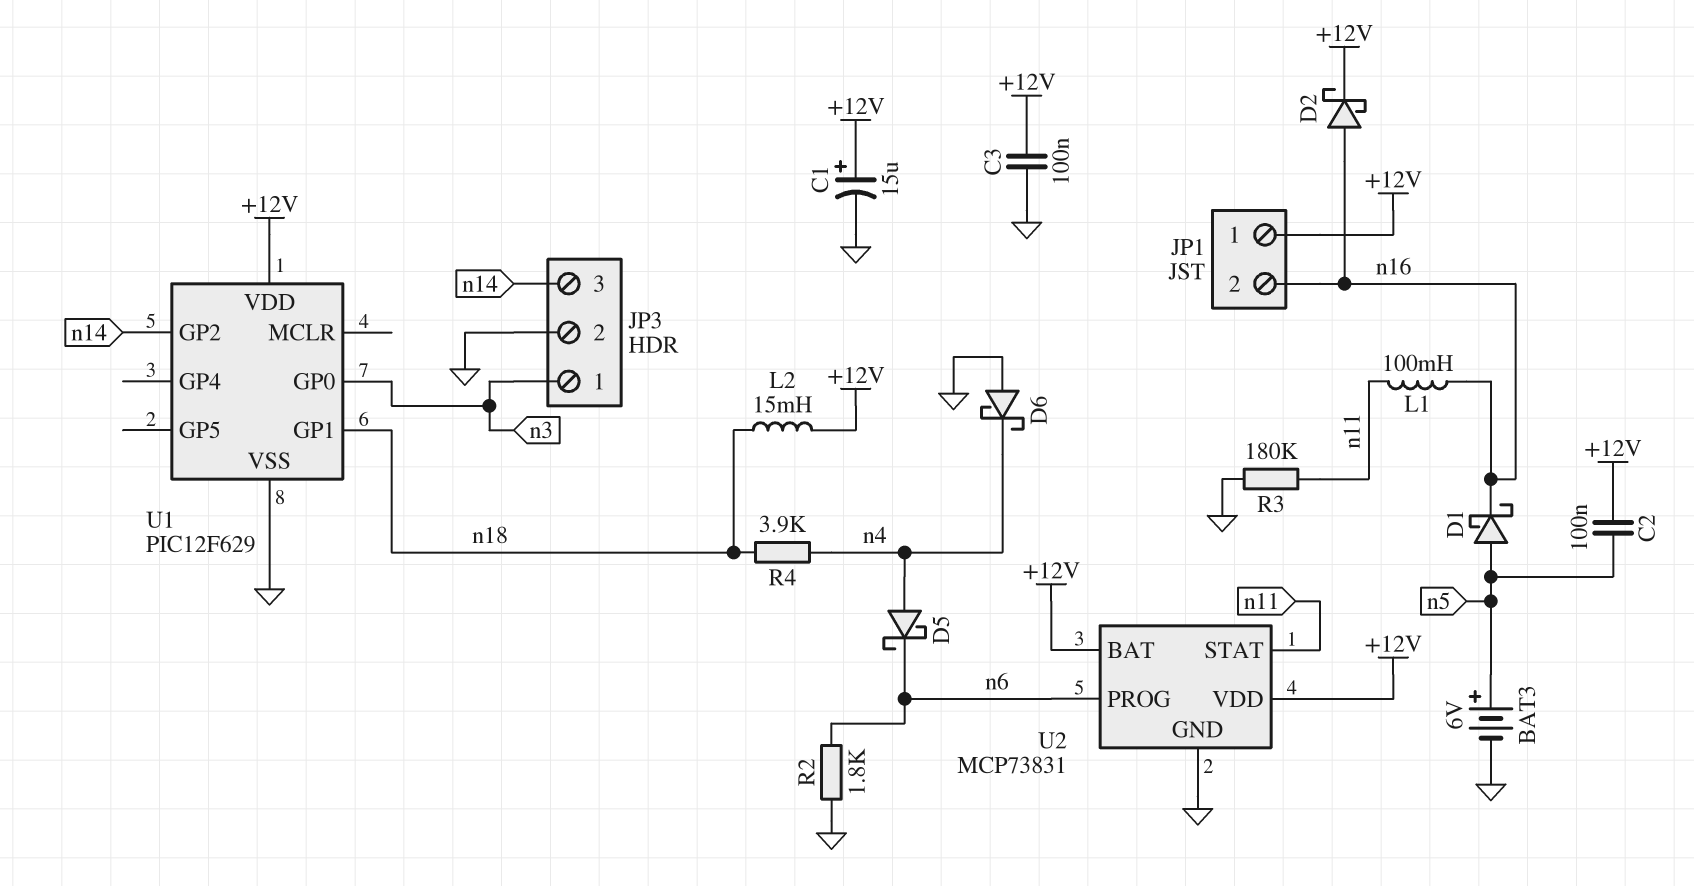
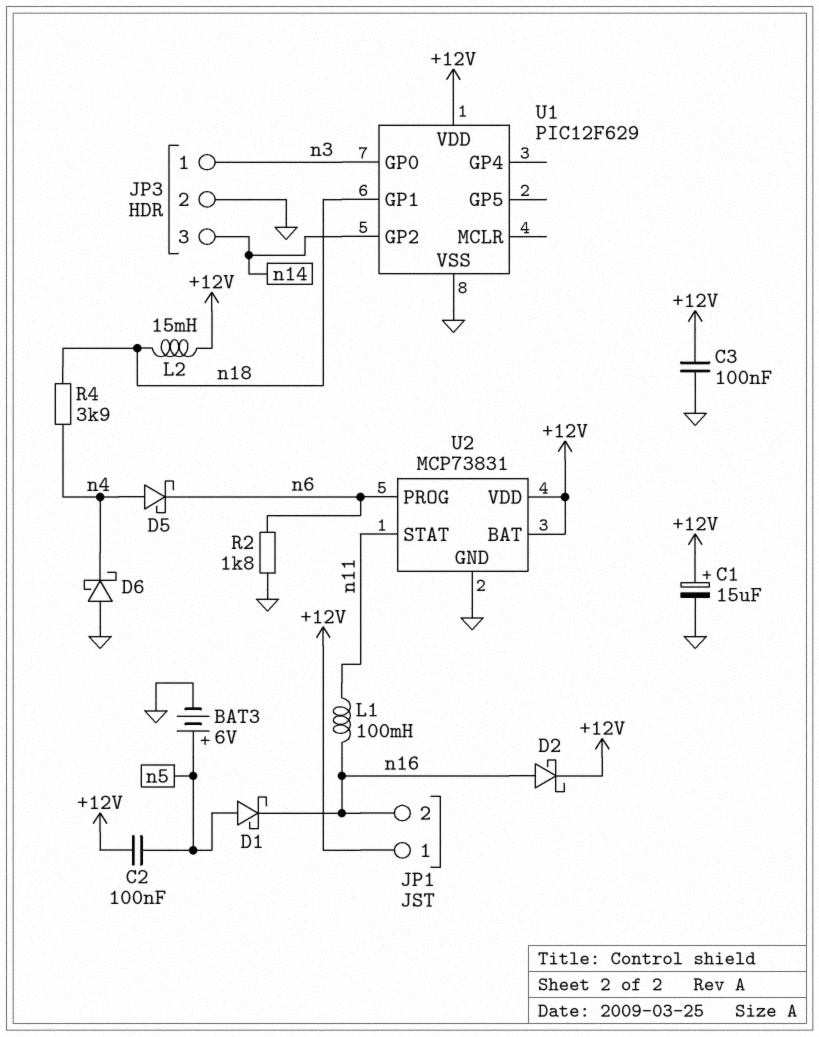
R3: 180k (GND, n11) -> none

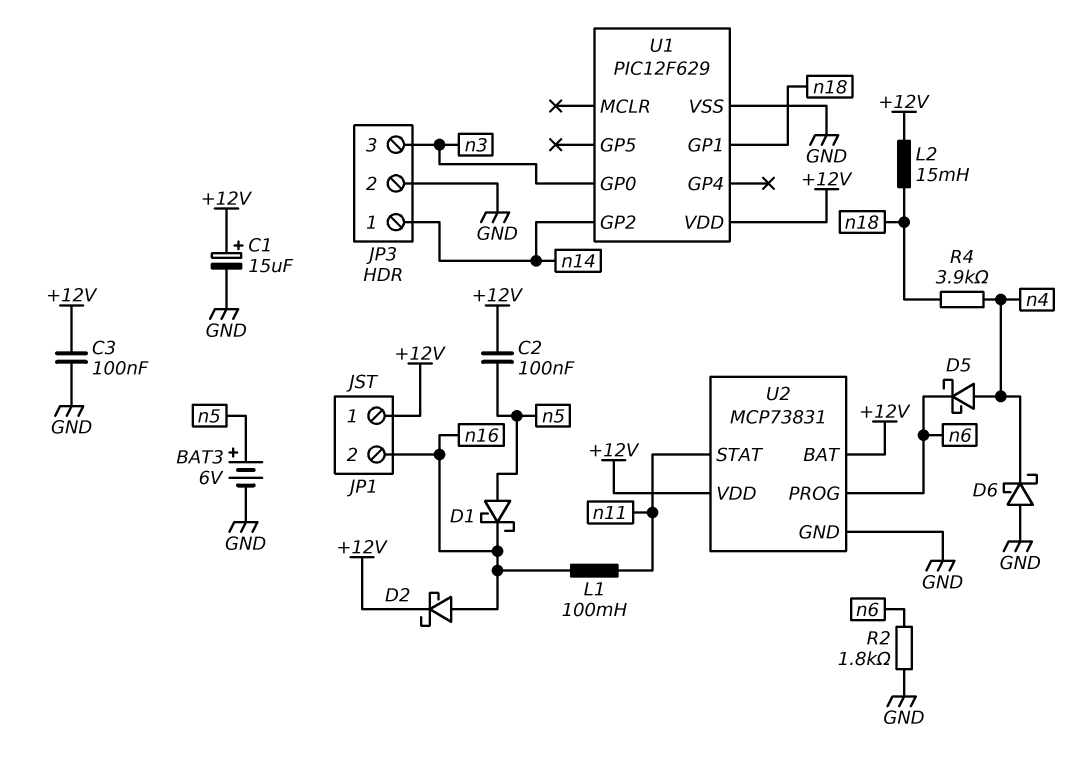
JP3 pin 1: n3 -> n14
JP3 pin 3: n14 -> n3

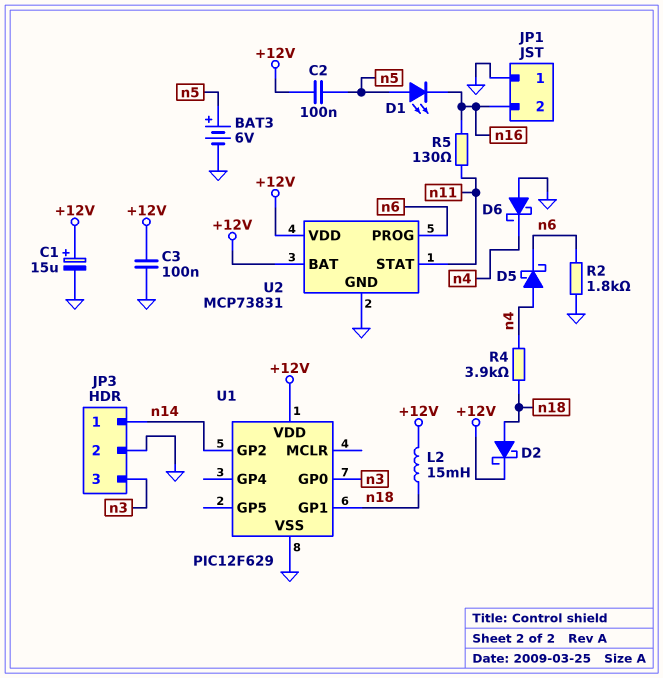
D1: schottky (A n5, K n16) -> LED (A n5, K n16)
D2: schottky (A n16, K +12V) -> schottky (A n18, K +12V)
JP1 pin 1: +12V -> GND
L1: 100mH (n11, n16) -> none
R5: none -> 130 (n11, n16)

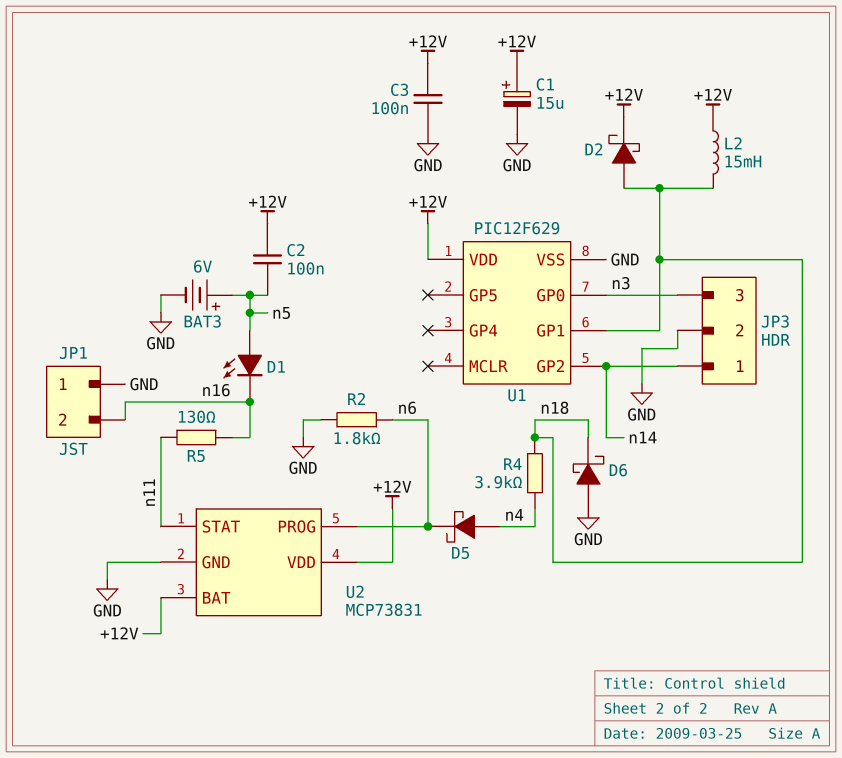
D6: schottky (A GND, K n4) -> schottky (A GND, K n18)

